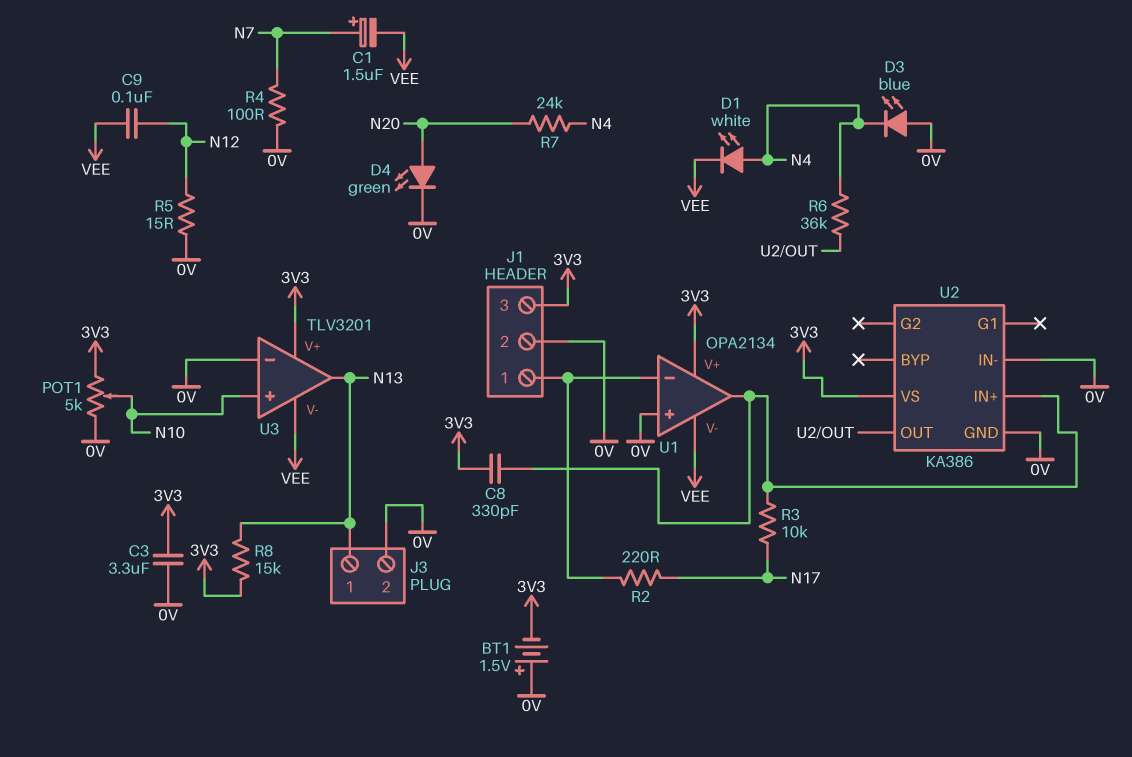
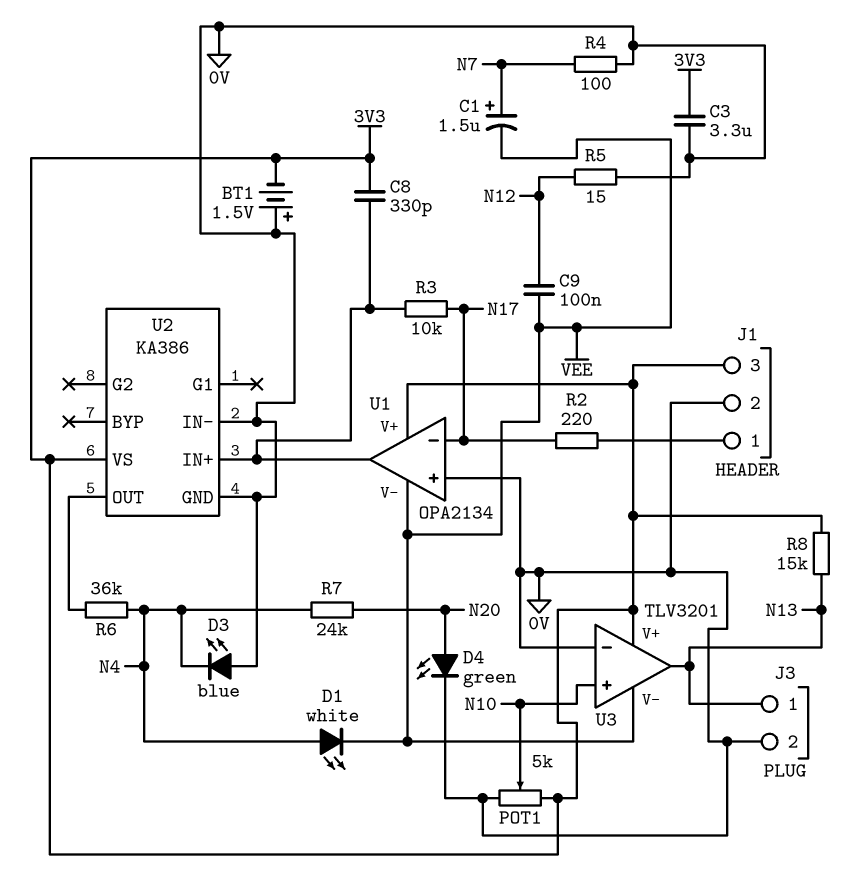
U1 pin in-: J1/1 -> N17

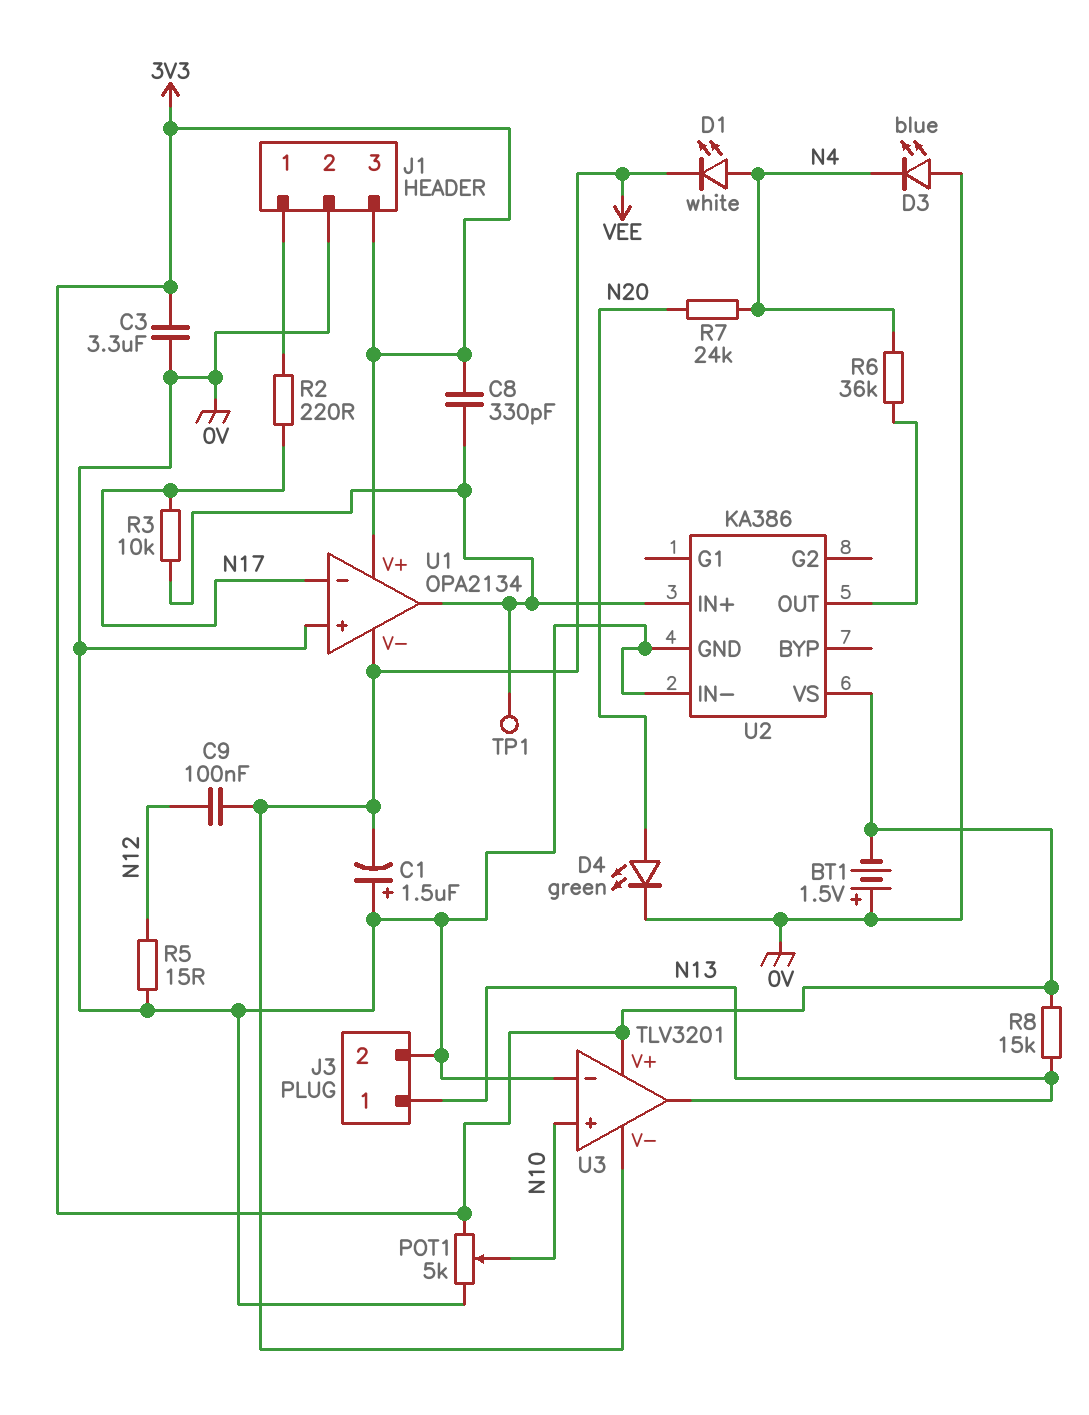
C1: 1.5uF (plus N7, minus VEE) -> 1.5uF (plus 0V, minus VEE)
R4: 100 (0V, N7) -> none
TP1: none -> test point (U1/out)

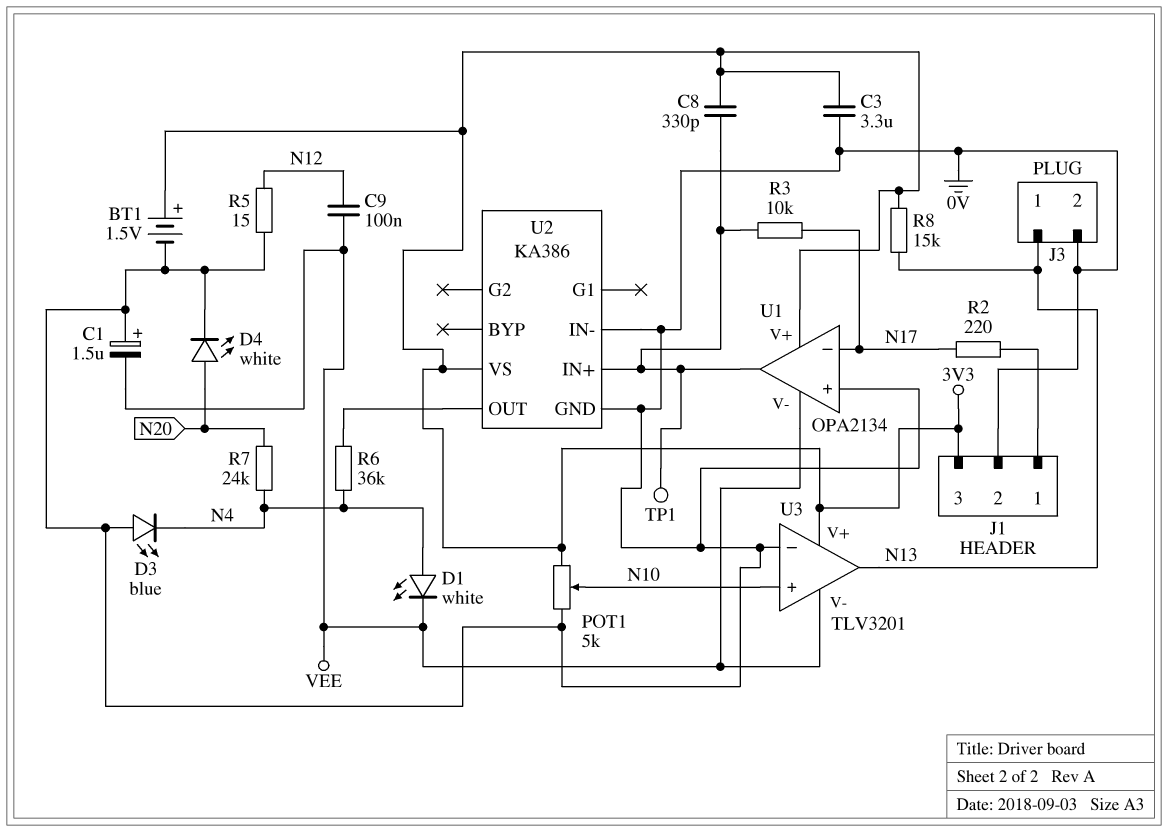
BT1: 1.5V (plus 0V, minus 3V3) -> 1.5V (plus 3V3, minus 0V)
D4: LED green (A N20, K 0V) -> LED white (A N20, K 0V)

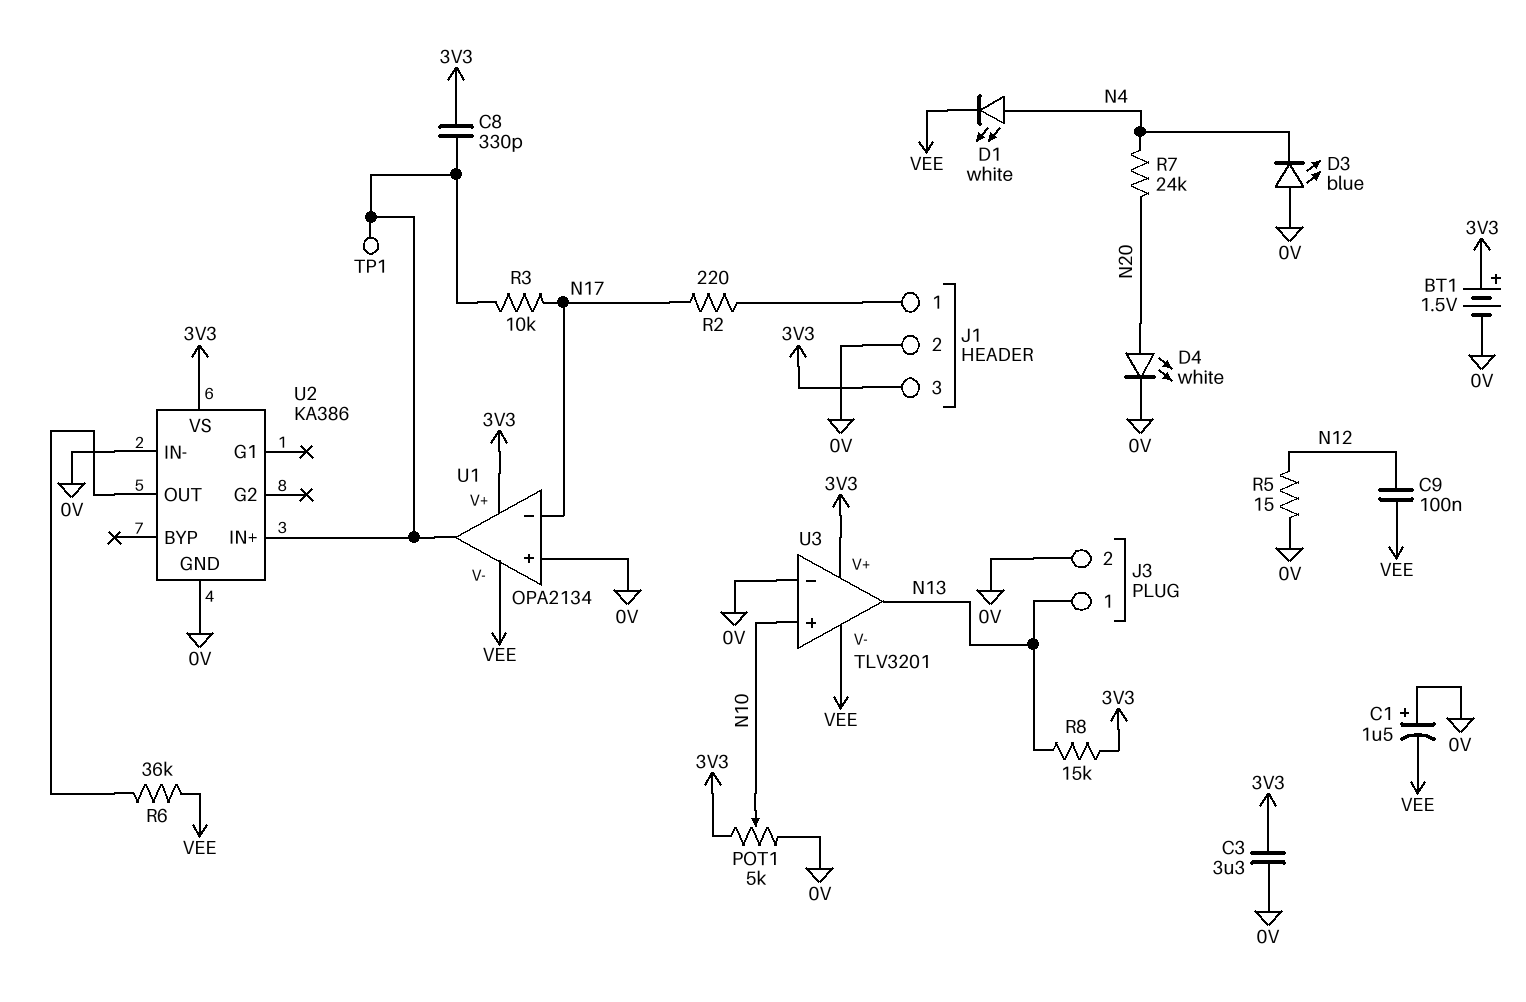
R6: 36k (N4, U2/OUT) -> 36k (U2/OUT, VEE)

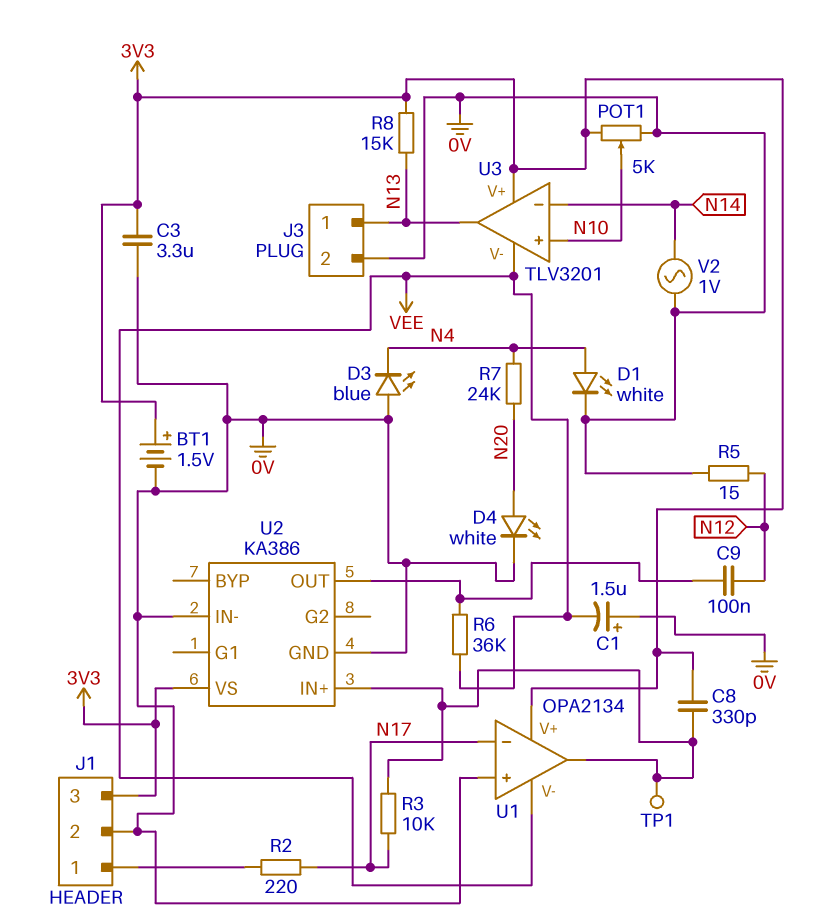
C9: 100nF (N12, VEE) -> 100nF (N12, U2/OUT)
D1: LED white (A N4, K VEE) -> LED white (A N4, K 0V)
U3 pin in-: 0V -> N14
V2: none -> AC 1V (0V, N14)

